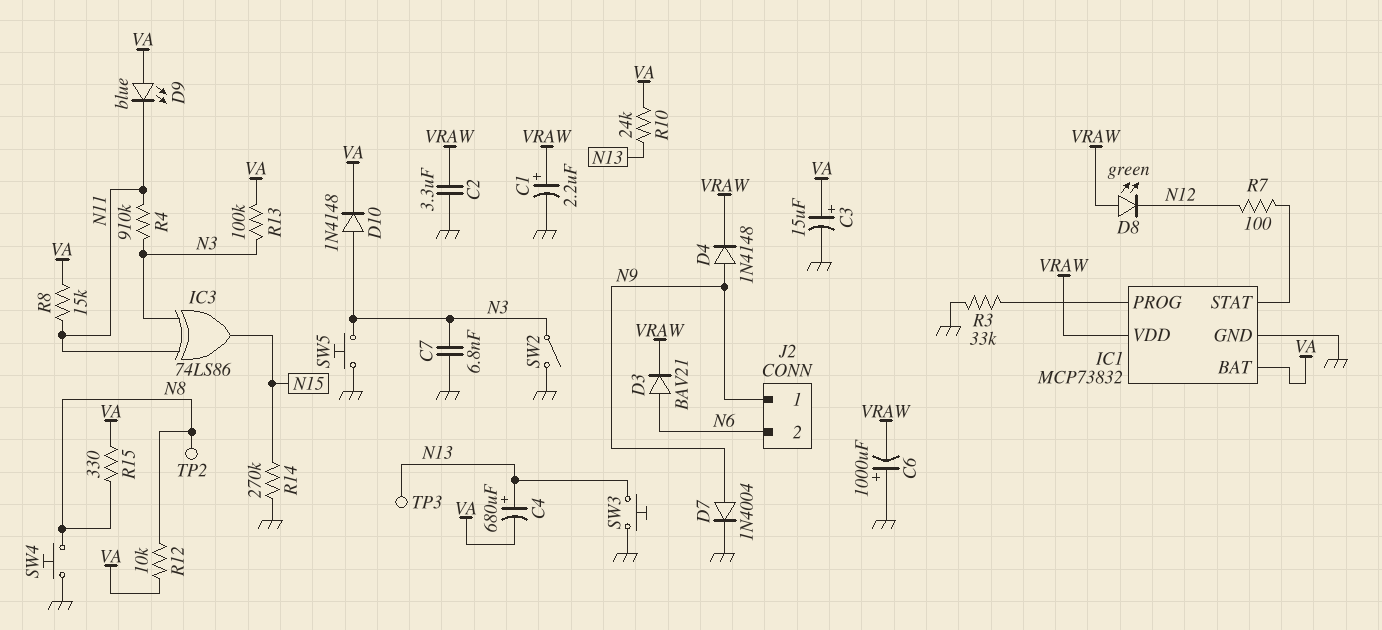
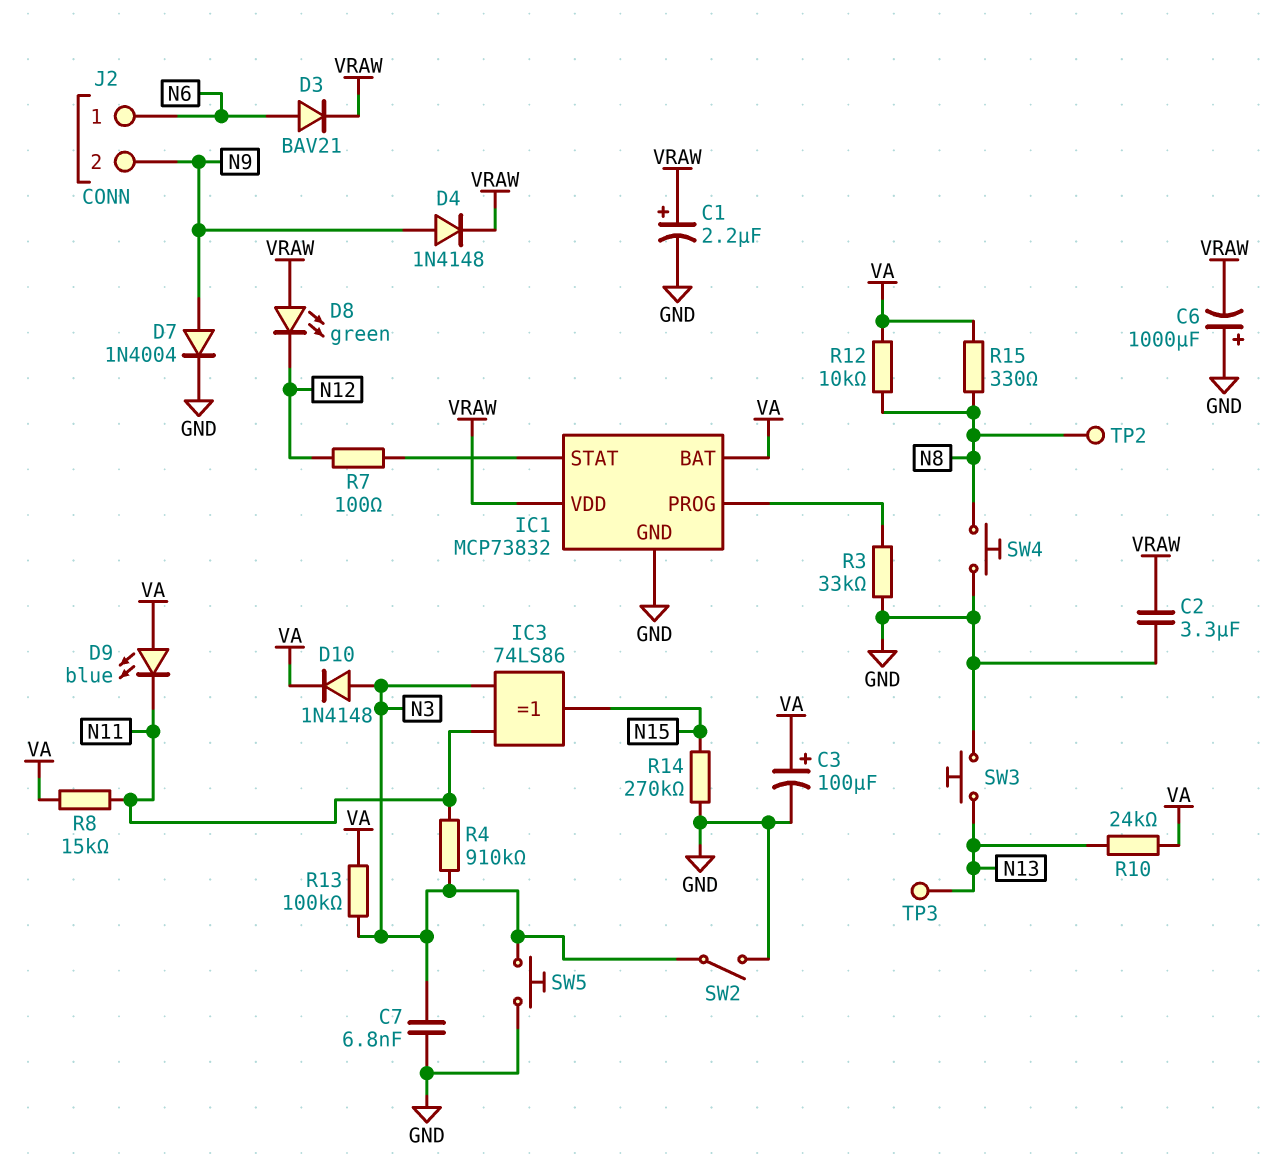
C3: 15uF (plus VA, minus GND) -> 100uF (plus VA, minus GND)
C4: 680uF (plus N13, minus VA) -> none
J2 pin 1: N9 -> N6
J2 pin 2: N6 -> N9

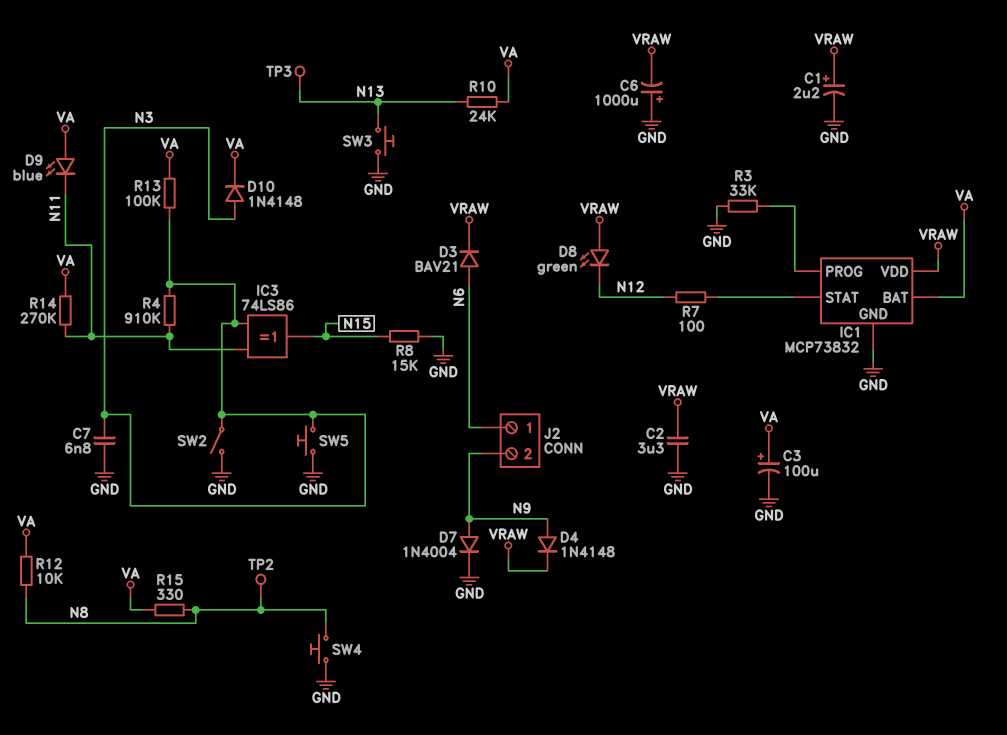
R8: 15k (N11, VA) -> 15k (GND, N15)
R14: 270k (GND, N15) -> 270k (N11, VA)

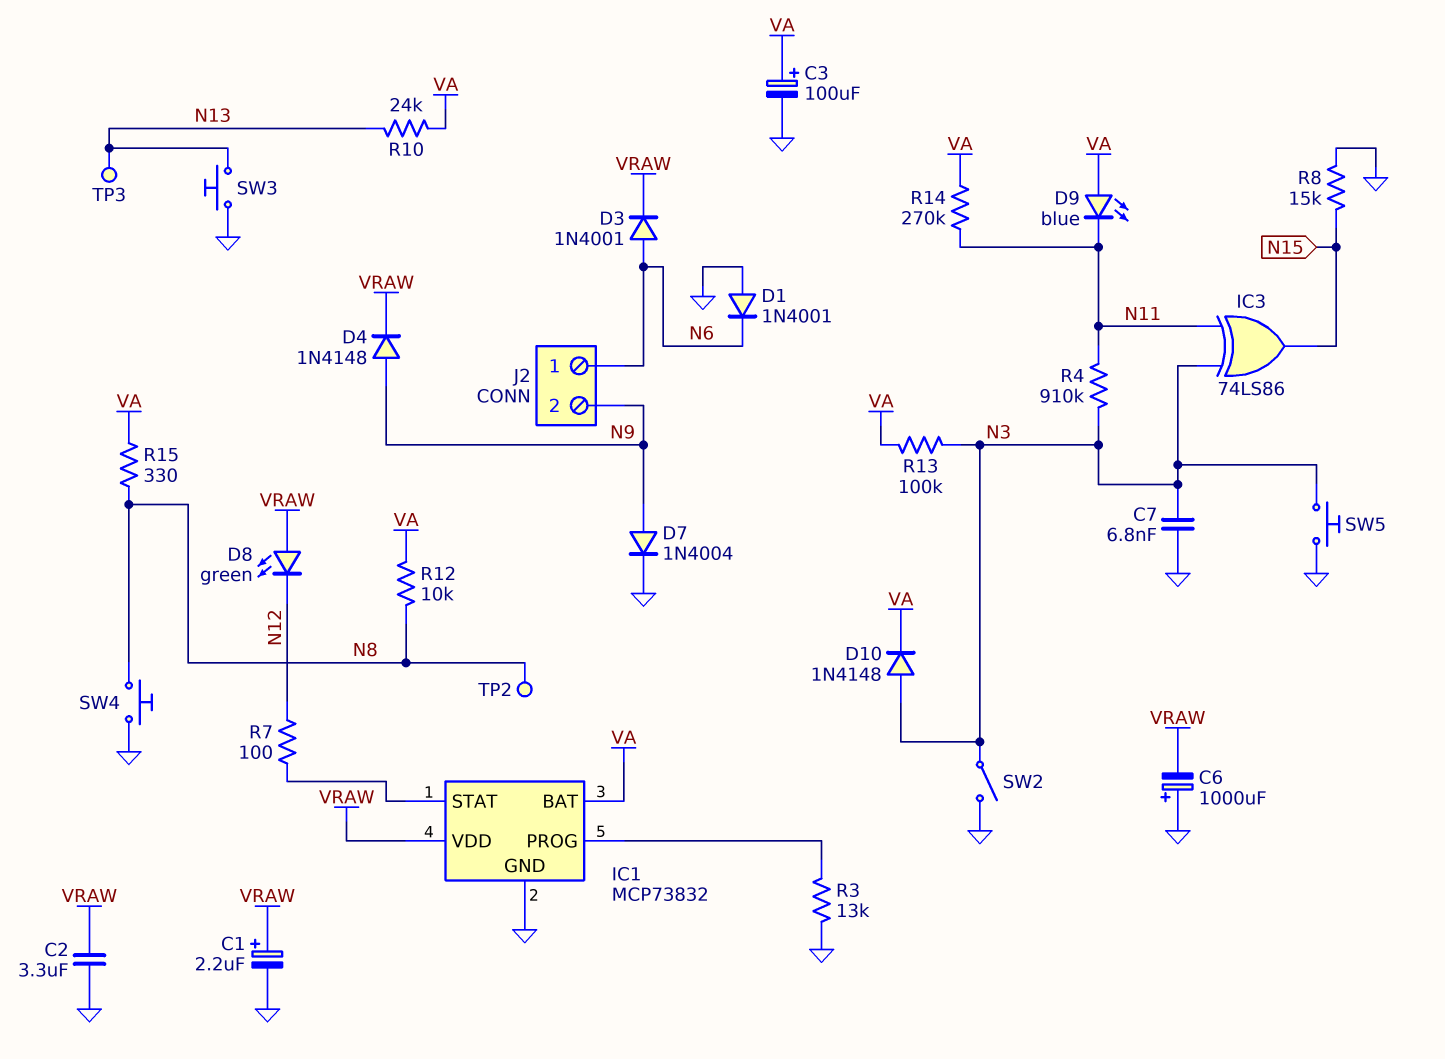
D1: none -> diode 1N4001 (A GND, K N6)
D3: diode BAV21 (A N6, K VRAW) -> diode 1N4001 (A N6, K VRAW)
R3: 33k (GND, IC1/PROG) -> 13k (GND, IC1/PROG)

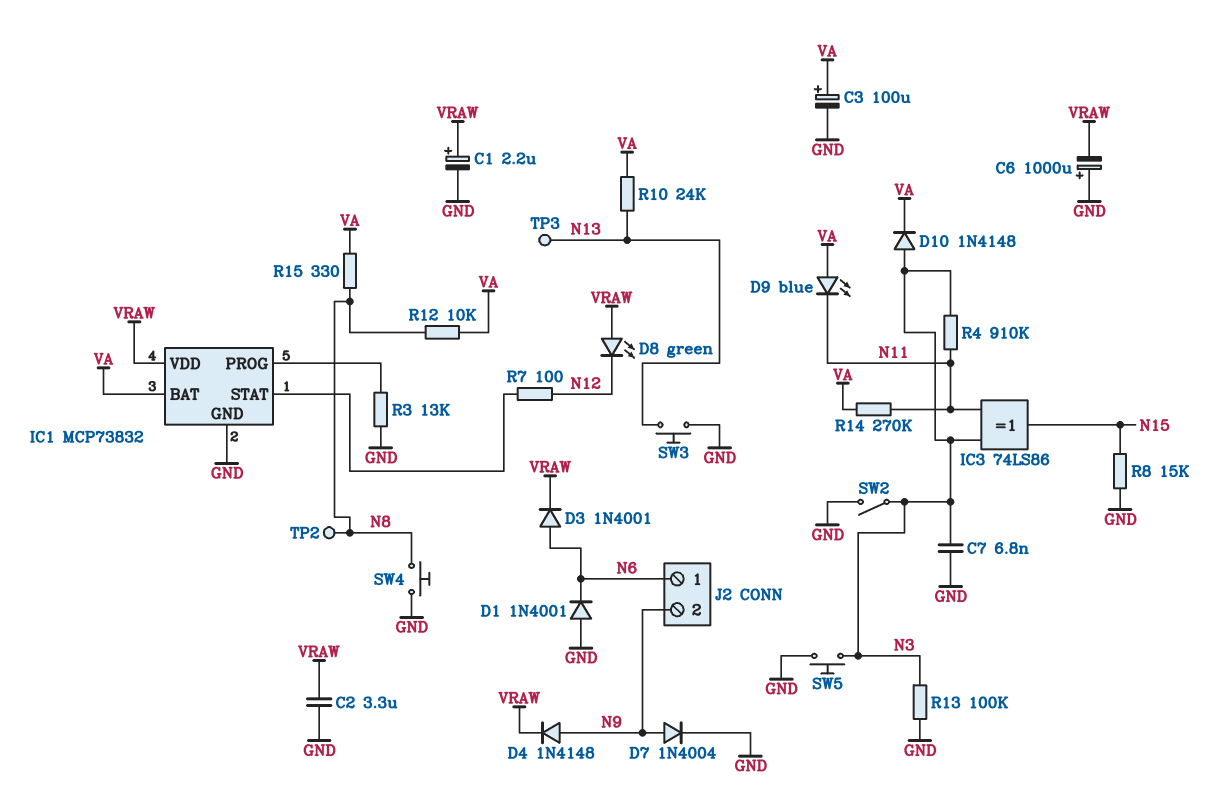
R13: 100k (N3, VA) -> 100k (GND, N3)

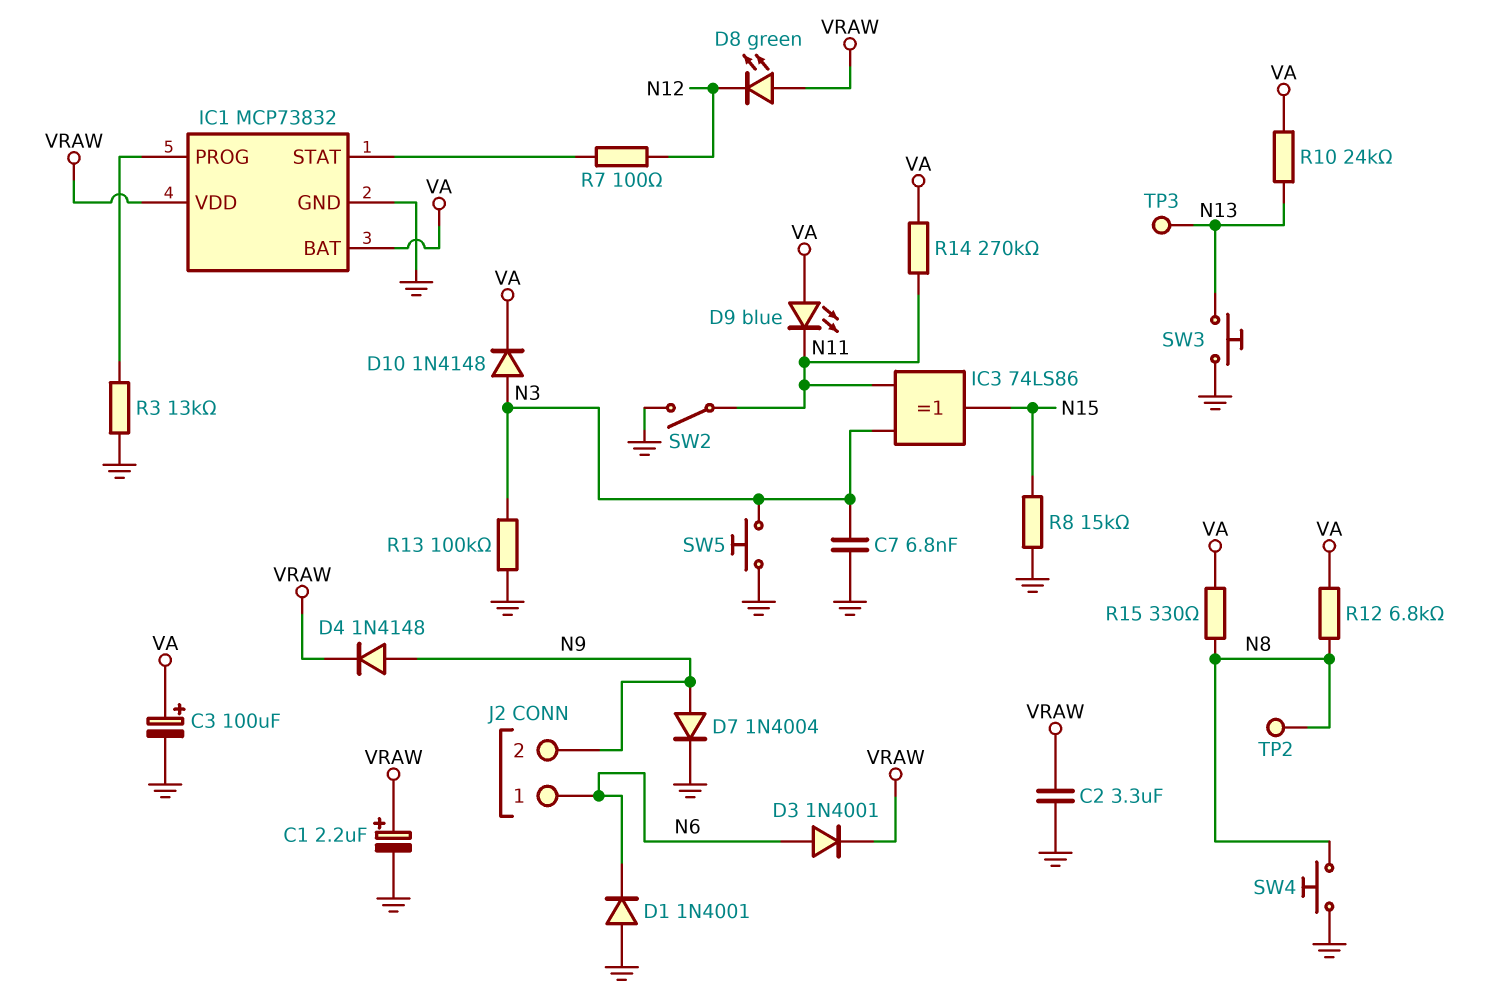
C6: 1000uF (plus GND, minus VRAW) -> none
R4: 910k (N3, N11) -> none
R12: 10k (N8, VA) -> 6.8k (N8, VA)
SW2: switch (GND, N3) -> switch (GND, N11)

